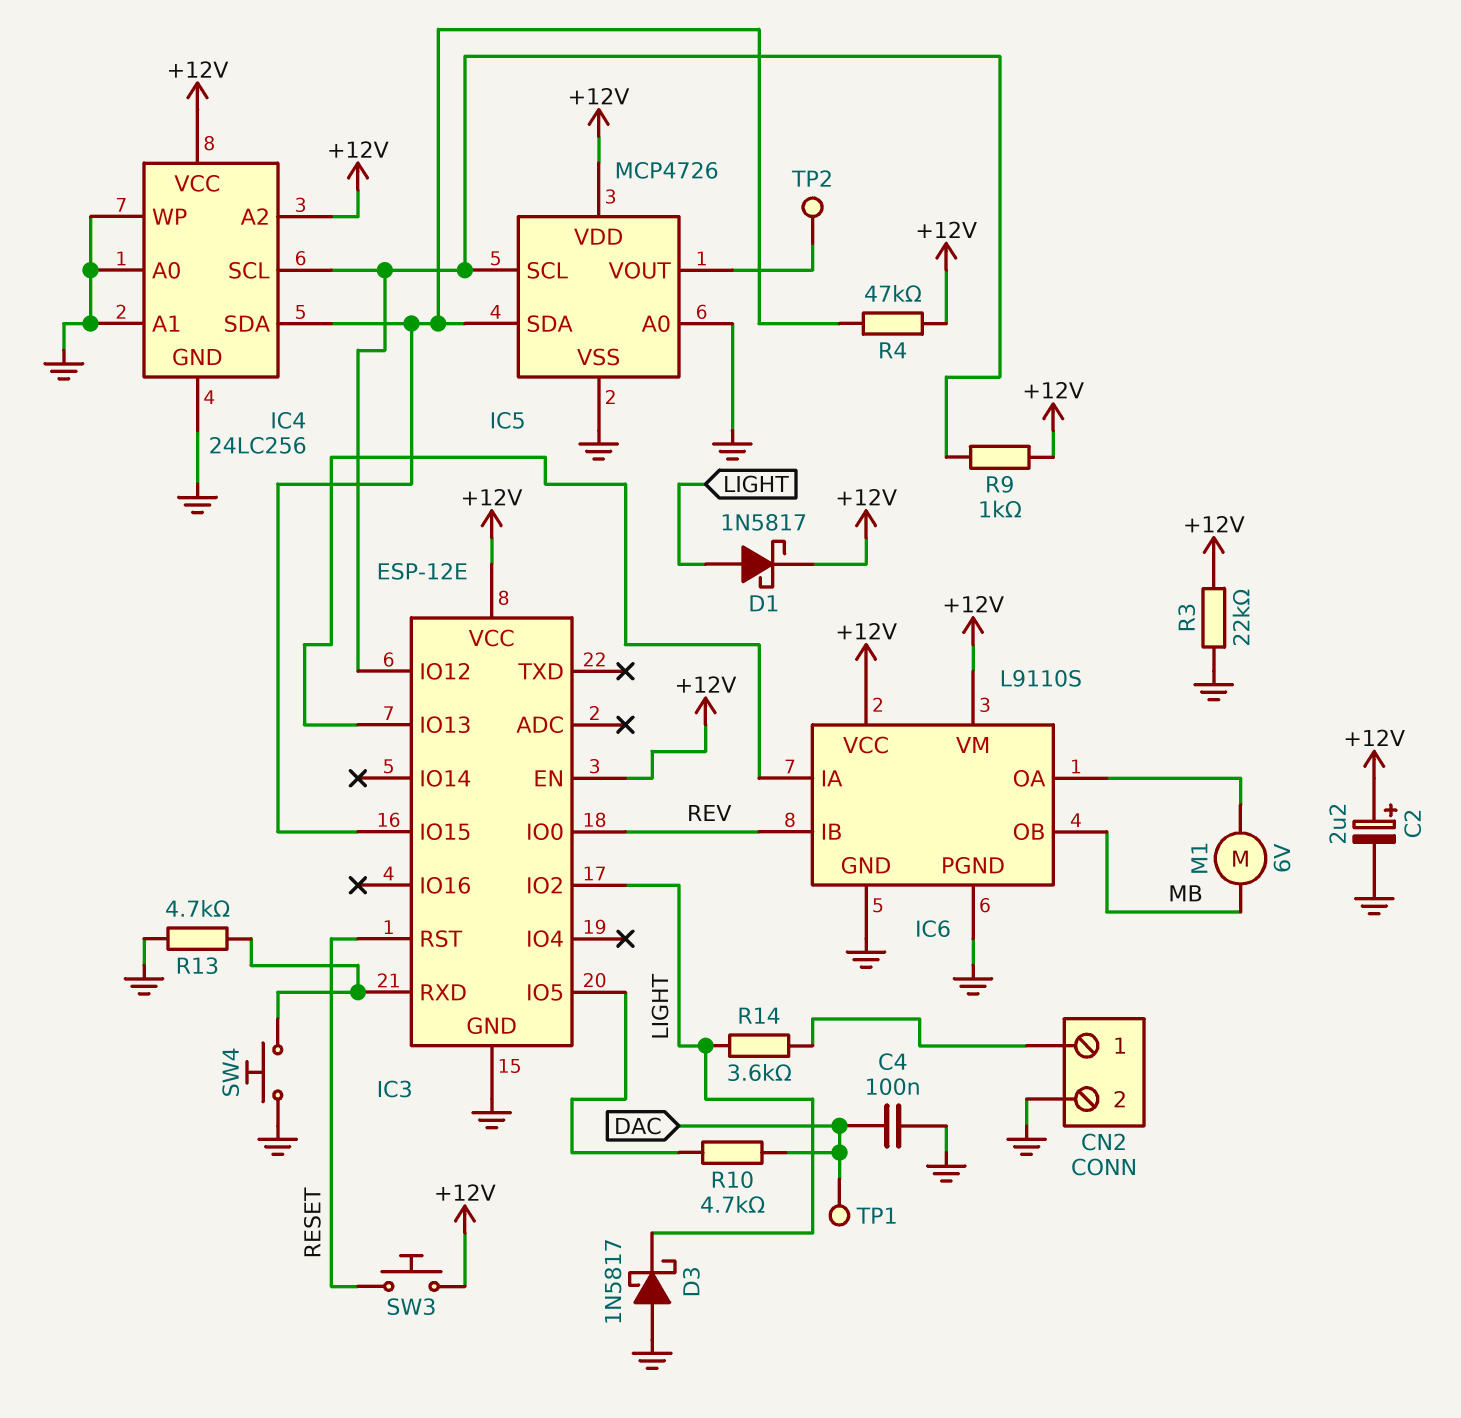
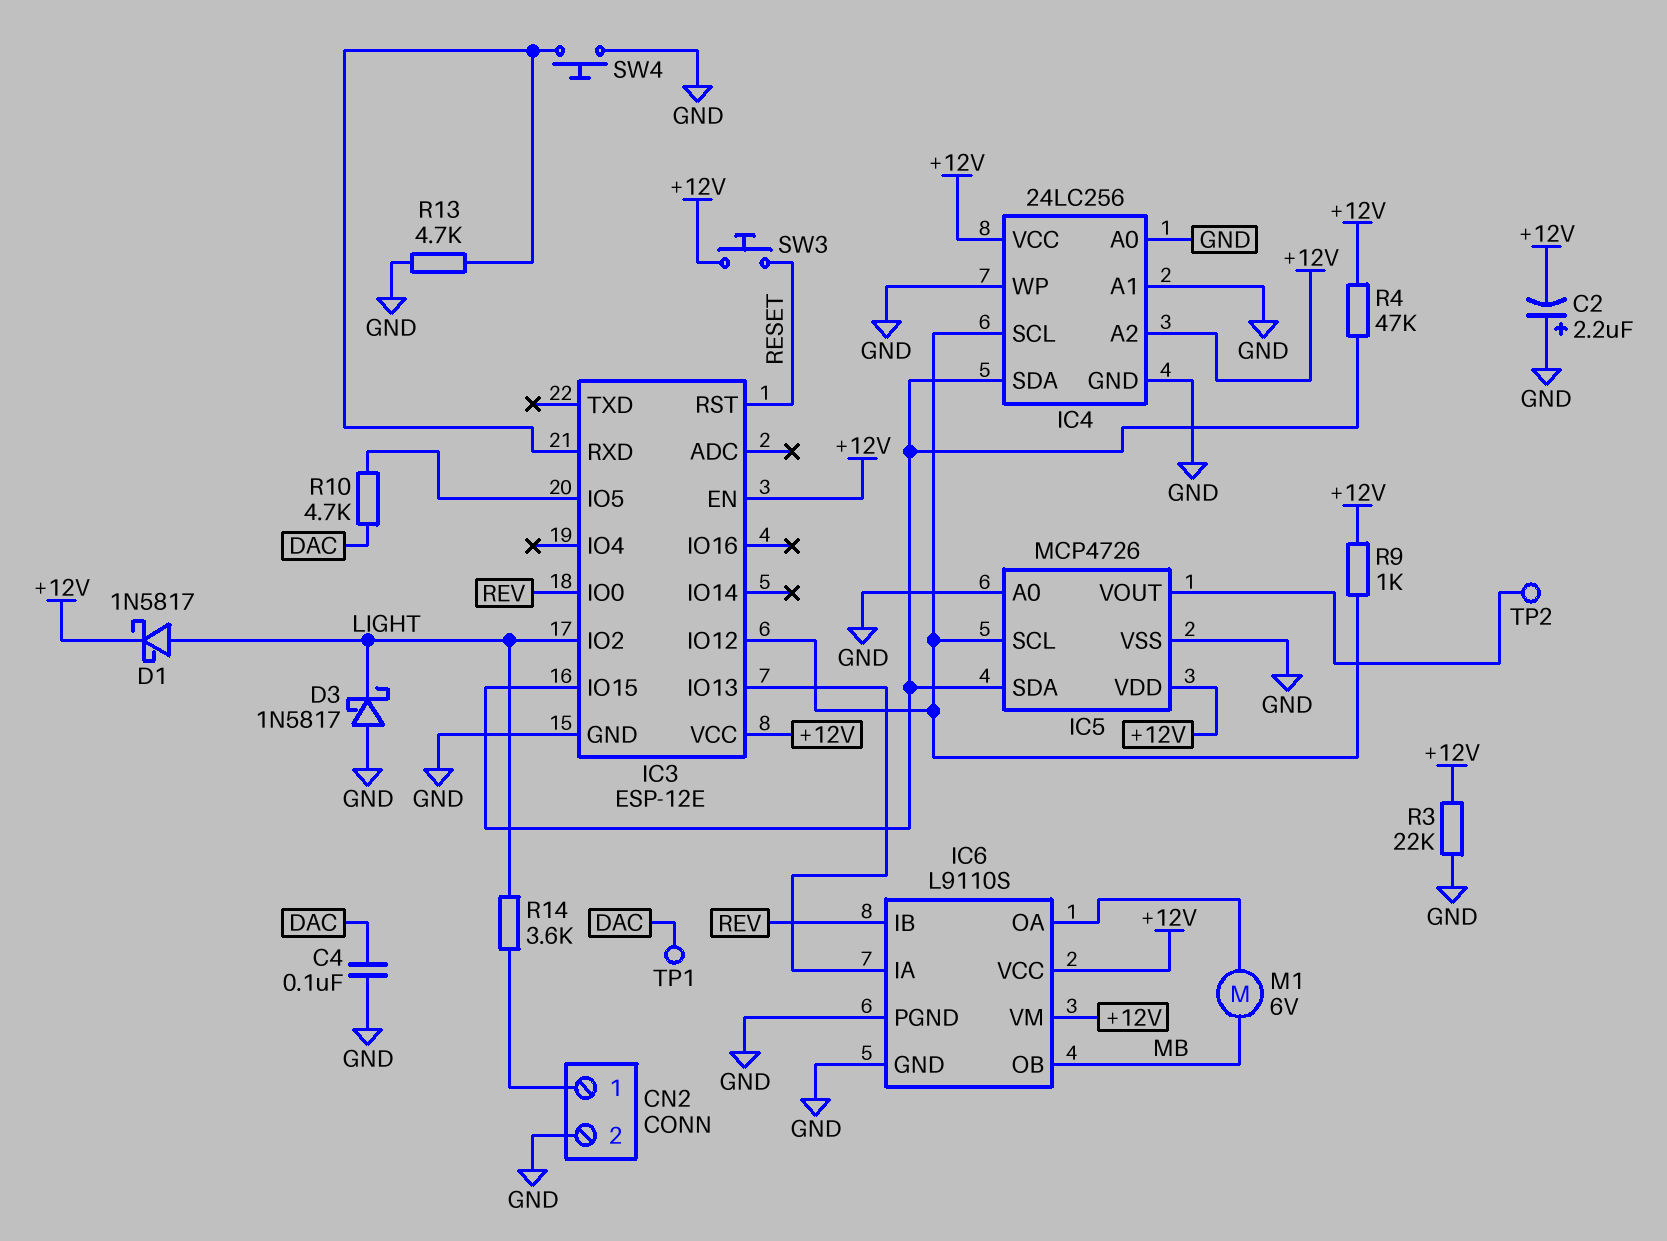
C2: 2.2uF (plus +12V, minus GND) -> 2.2uF (plus GND, minus +12V)

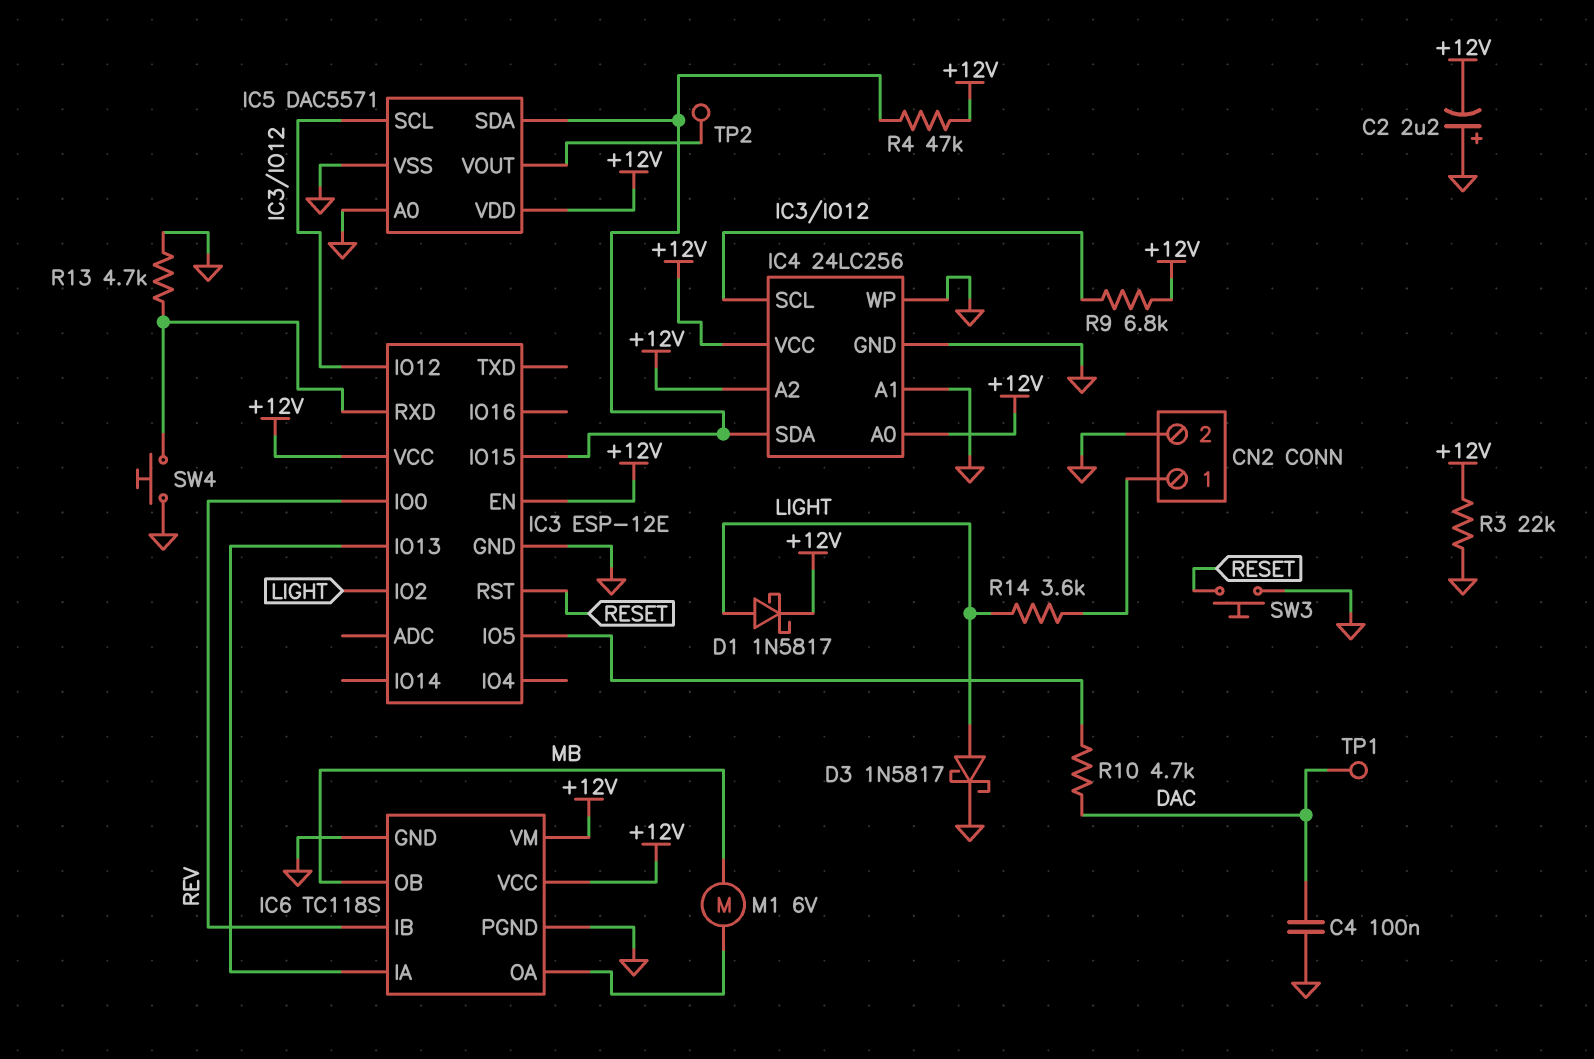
D3: schottky 1N5817 (A GND, K LIGHT) -> schottky 1N5817 (A LIGHT, K GND)
IC4 pin A0: GND -> +12V
IC5: MCP4726 -> DAC5571
IC6: L9110S -> TC118S
R9: 1k (+12V, IC3/IO12) -> 6.8k (+12V, IC3/IO12)
SW3: button (+12V, RESET) -> button (GND, RESET)

